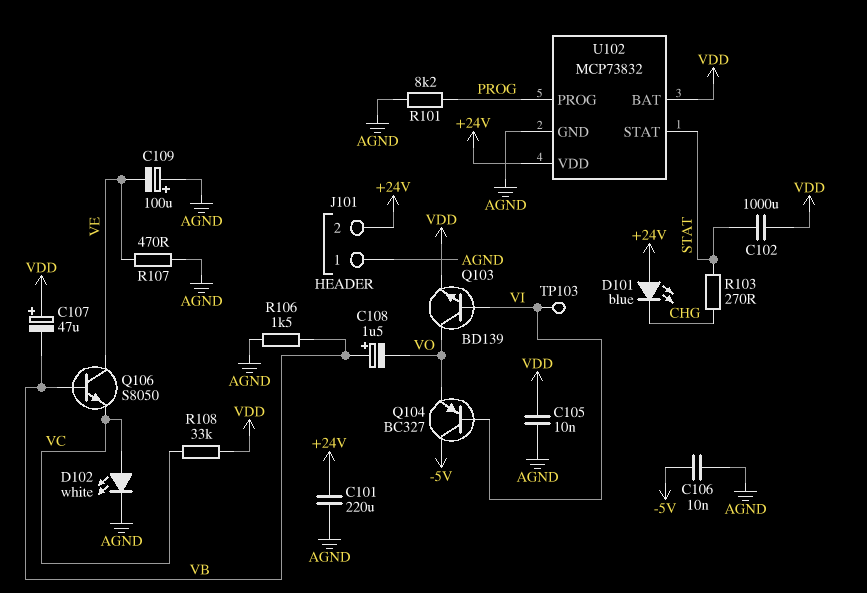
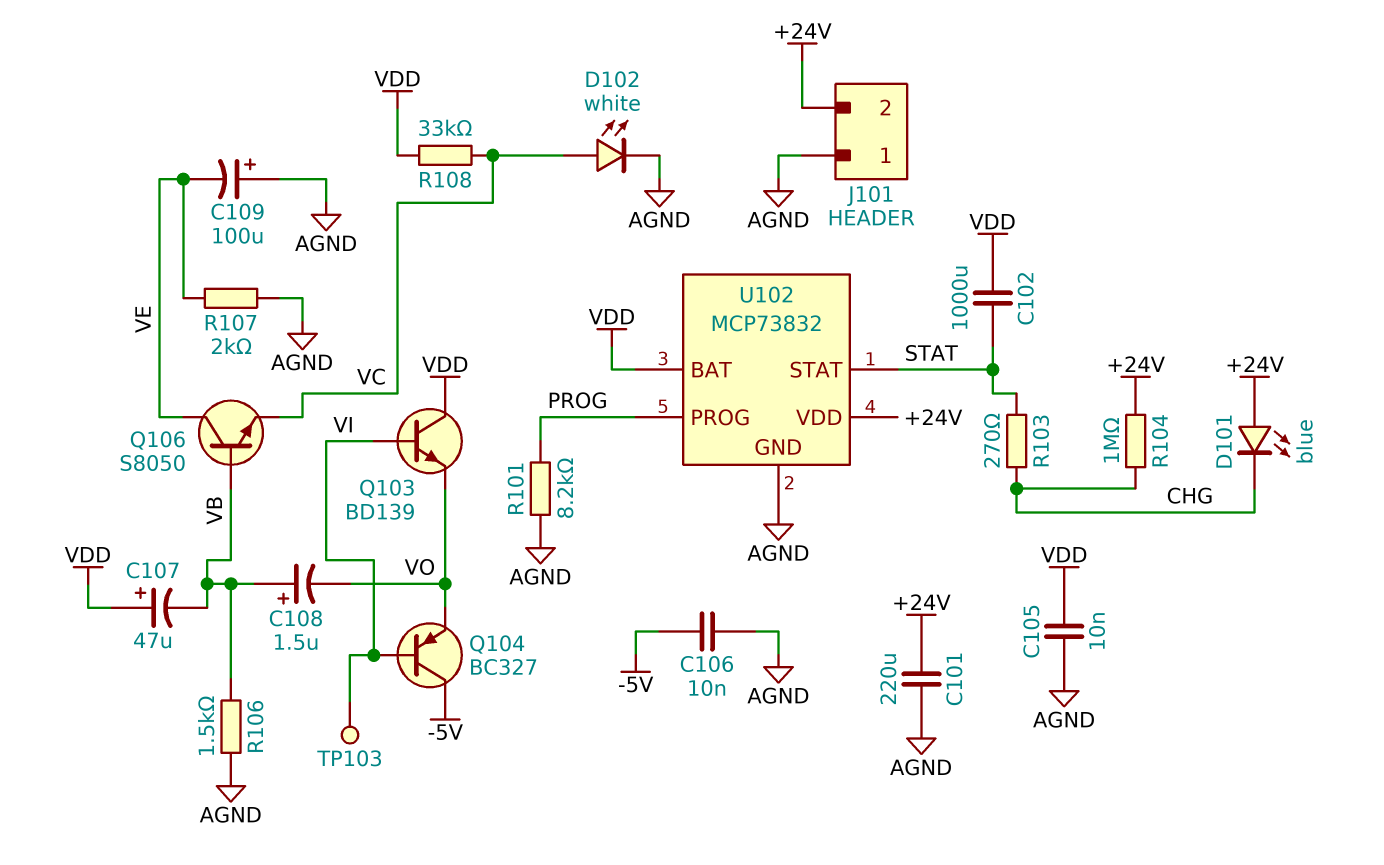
Q103: NPN BD139 (B VI, C VO, E VDD) -> NPN BD139 (B VI, C VDD, E VO)
R104: none -> 1M (+24V, CHG)
R107: 470 (AGND, VE) -> 2k (AGND, VE)

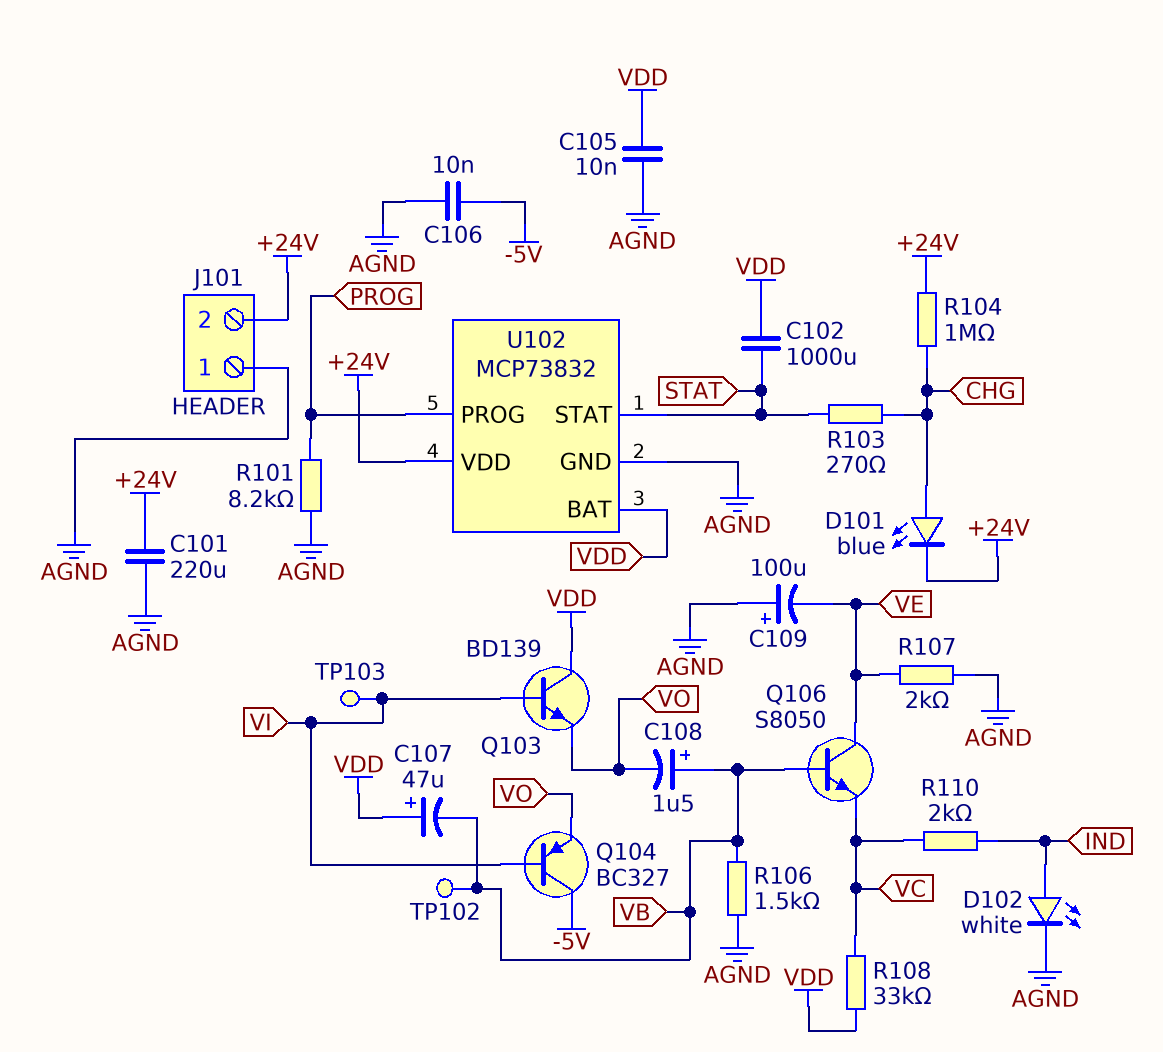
D101: LED blue (A +24V, K CHG) -> LED blue (A CHG, K +24V)
D102: LED white (A VC, K AGND) -> LED white (A IND, K AGND)
R110: none -> 2k (IND, VC)
TP102: none -> test point (VB)

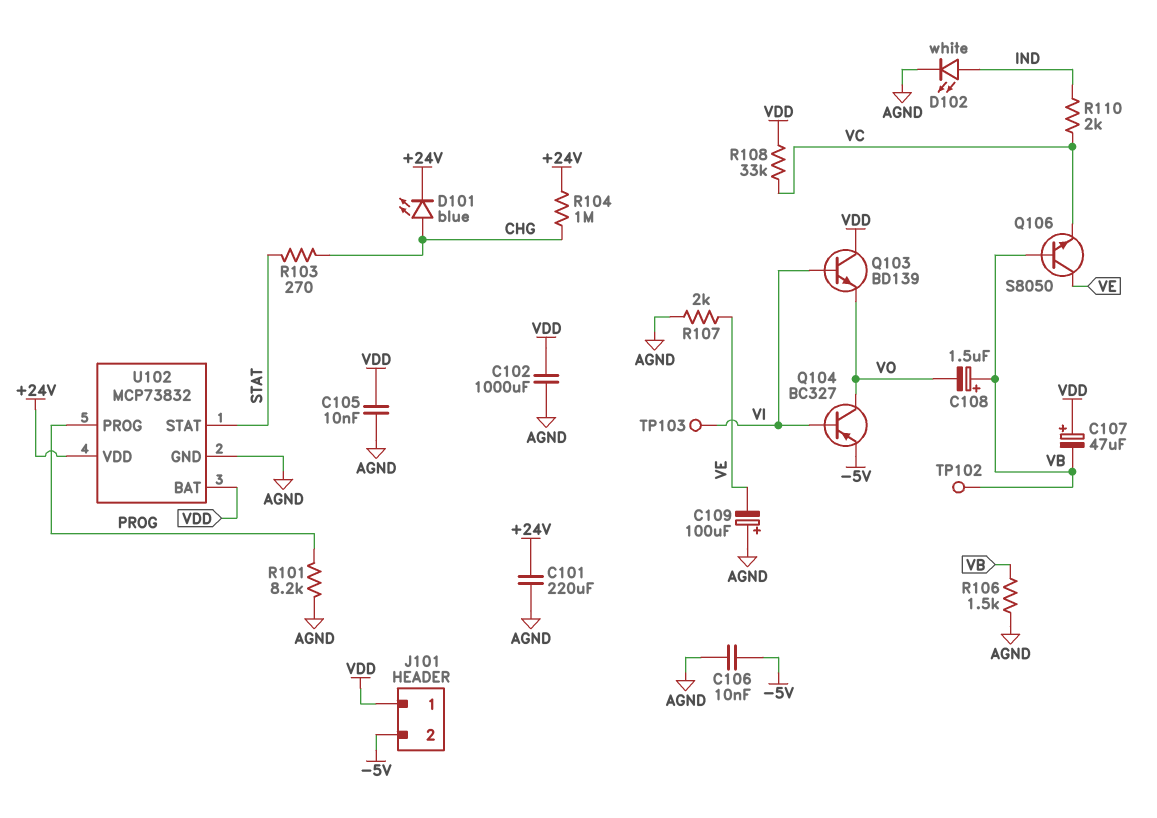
C102: 1000uF (STAT, VDD) -> 1000uF (AGND, VDD)
J101 pin 1: AGND -> VDD
J101 pin 2: +24V -> -5V
Q104: PNP BC327 (B VI, C -5V, E VO) -> PNP BC327 (B VI, C VO, E -5V)

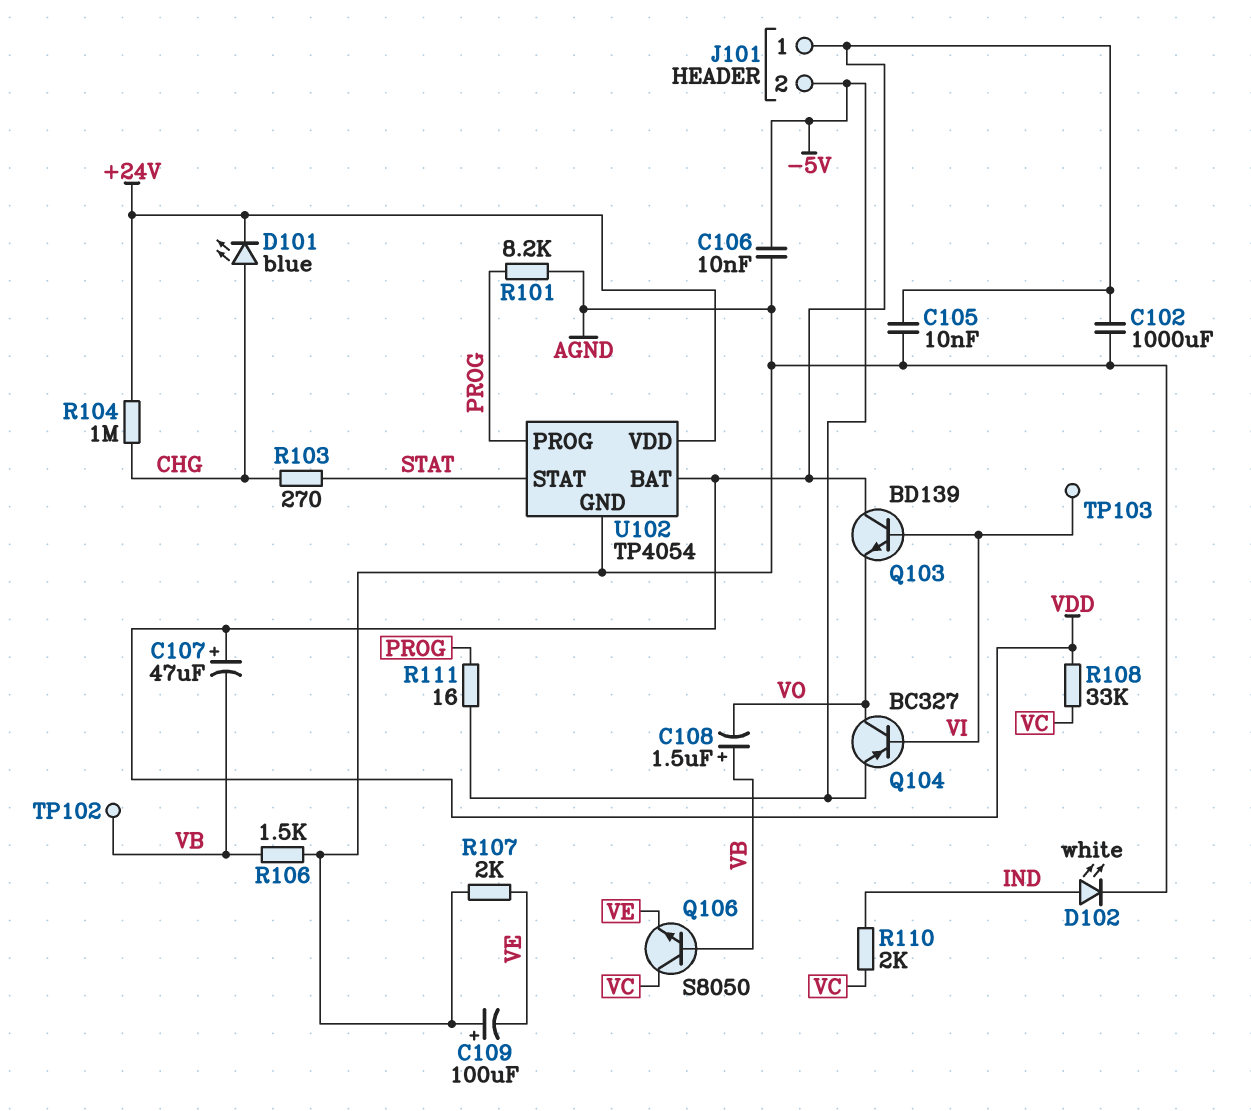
C101: 220uF (+24V, AGND) -> none
Q106: NPN S8050 (B VB, C VE, E VC) -> NPN S8050 (B VB, C VC, E VE)
R111: none -> 16 (-5V, PROG)
U102: MCP73832 -> TP4054

